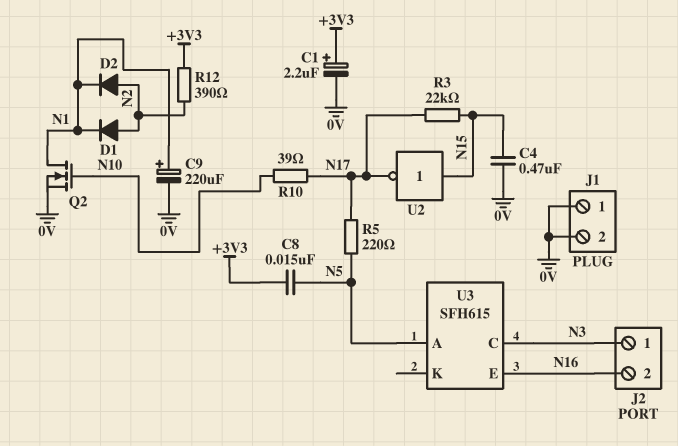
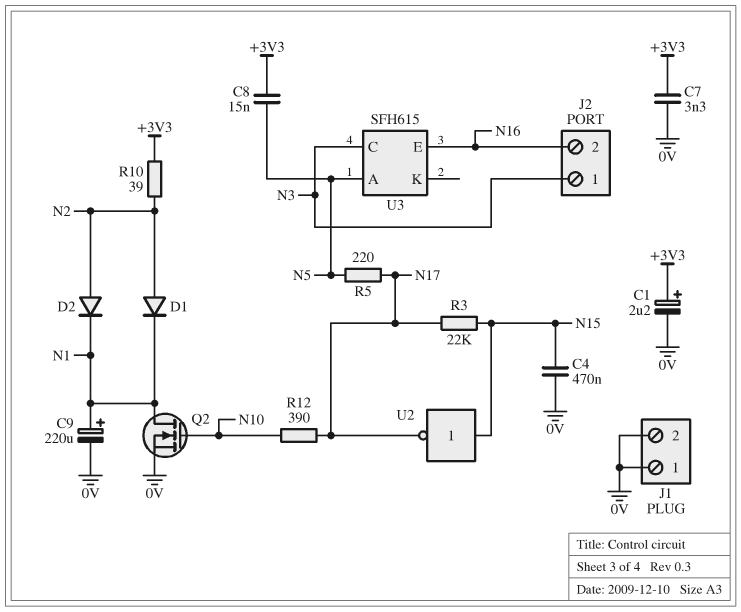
C7: none -> 3.3nF (+3V3, 0V)
R10: 39 (N10, N17) -> 39 (+3V3, N2)
R12: 390 (+3V3, N2) -> 390 (N10, N17)

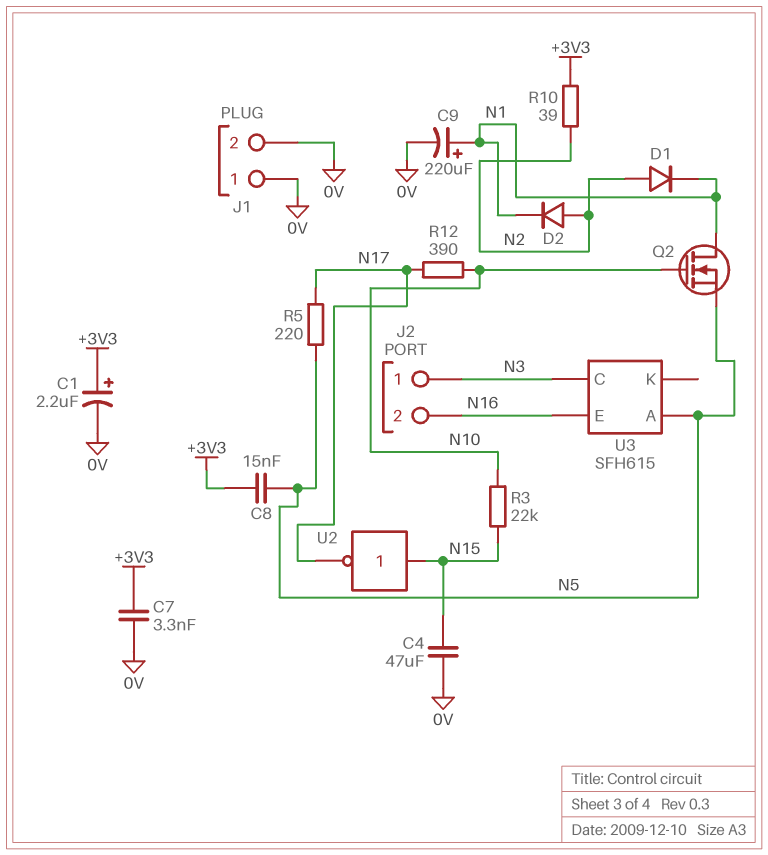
C4: 470nF (0V, N15) -> 47uF (0V, N15)
Q2: NMOS (G N10, D N1, S 0V) -> NMOS (G N10, D N1, S N5)
R3: 22k (N15, N17) -> 22k (N10, N15)

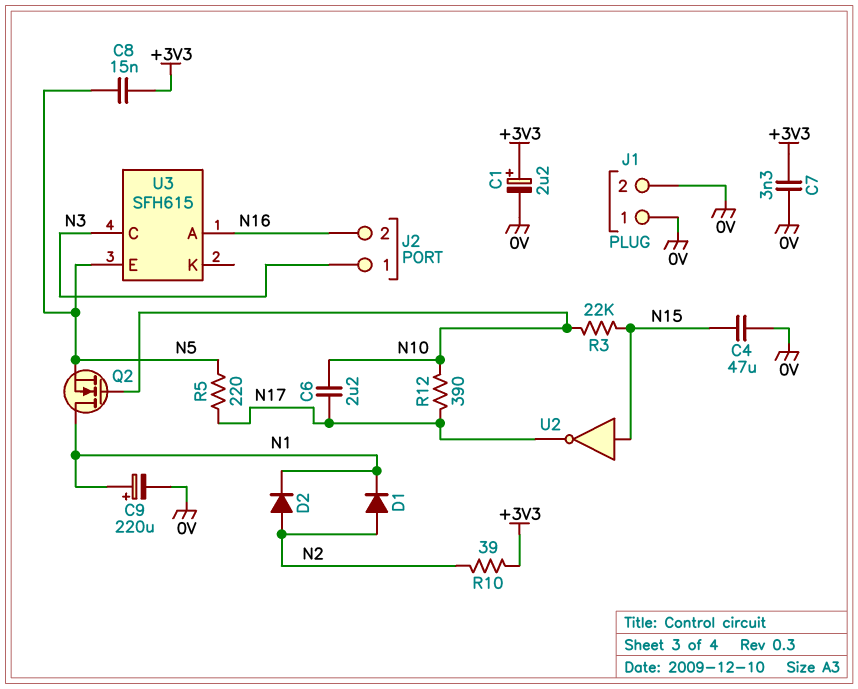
C6: none -> 2.2uF (N10, N17)
U3 pin A: N5 -> N16
U3 pin E: N16 -> N5

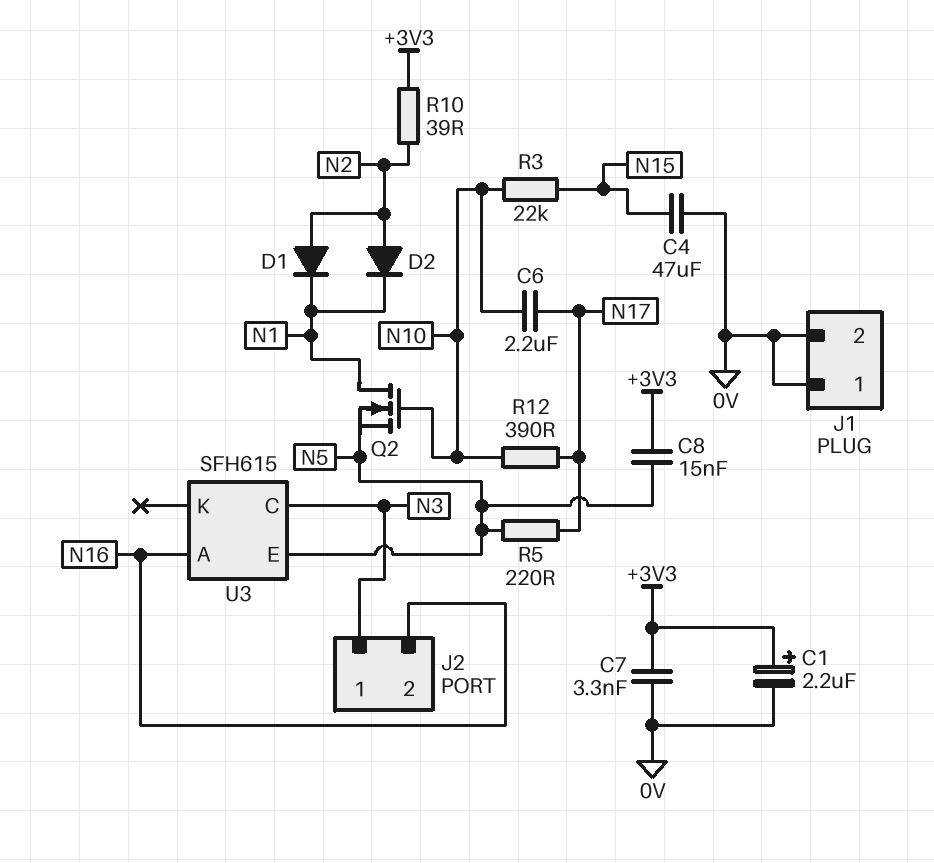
C9: 220uF (plus N1, minus 0V) -> none
U2: NOT (in N15, out N17) -> none

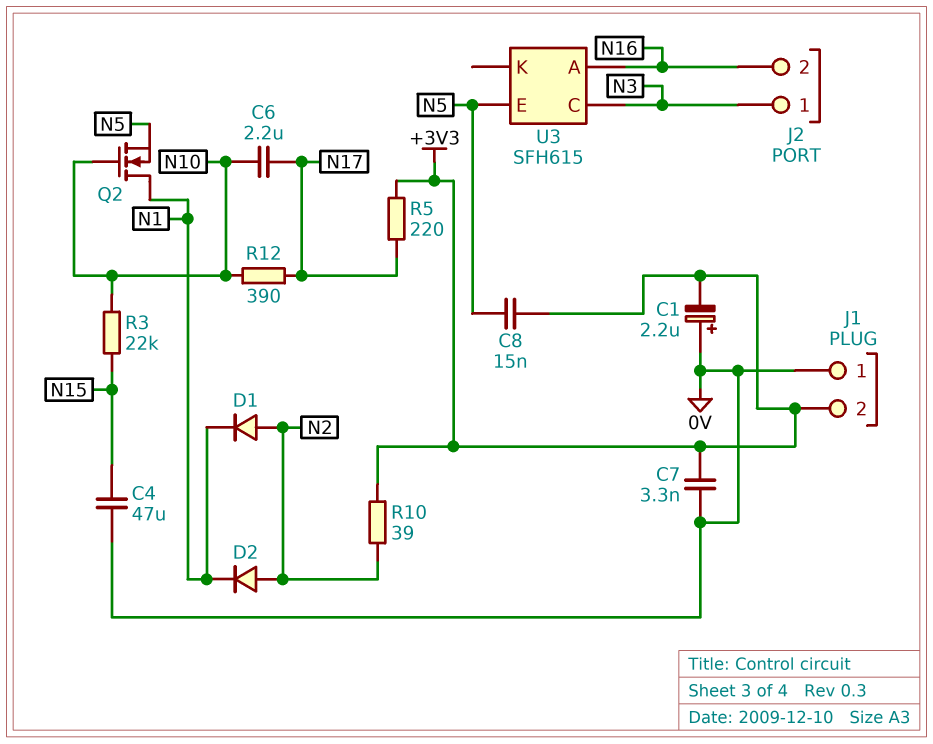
C1: 2.2uF (plus +3V3, minus 0V) -> 2.2uF (plus 0V, minus +3V3)
J1 pin 2: 0V -> +3V3
R5: 220 (N5, N17) -> 220 (+3V3, N17)

